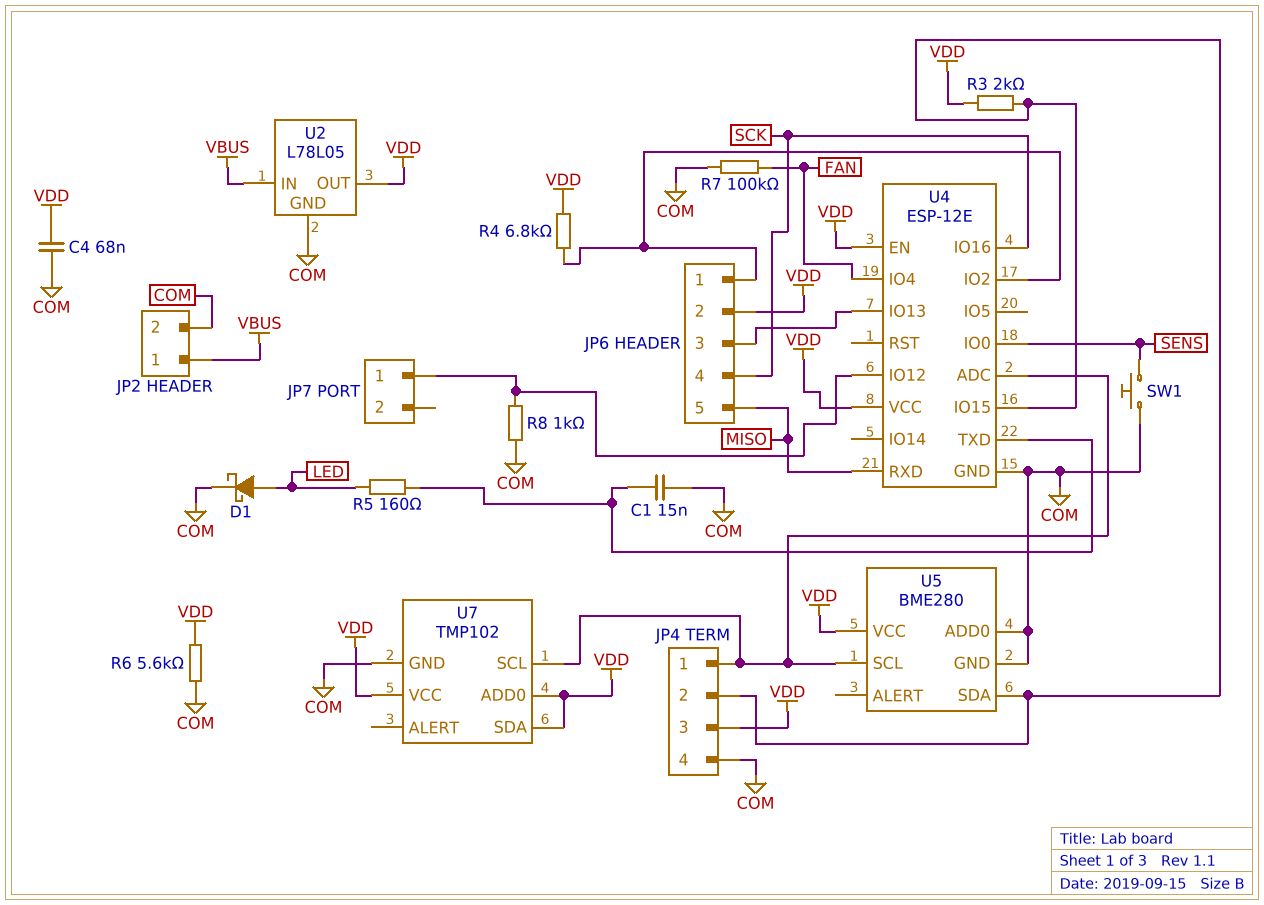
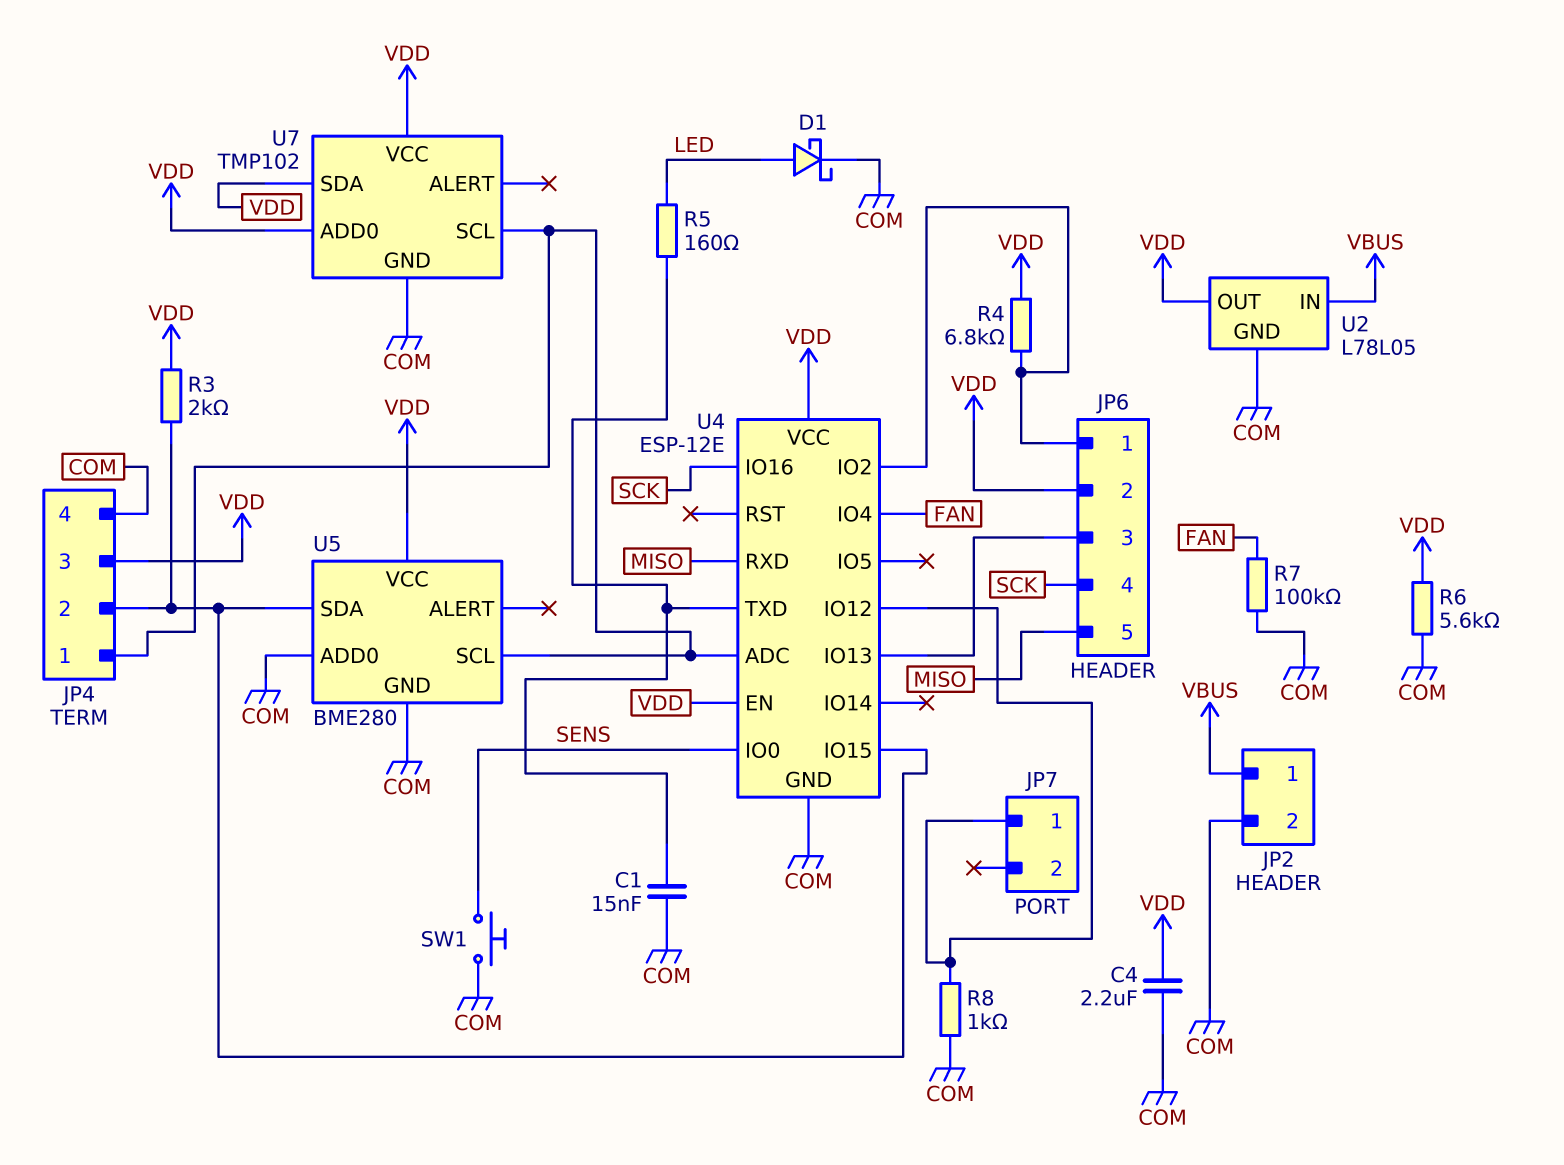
C4: 68nF (COM, VDD) -> 2.2uF (COM, VDD)

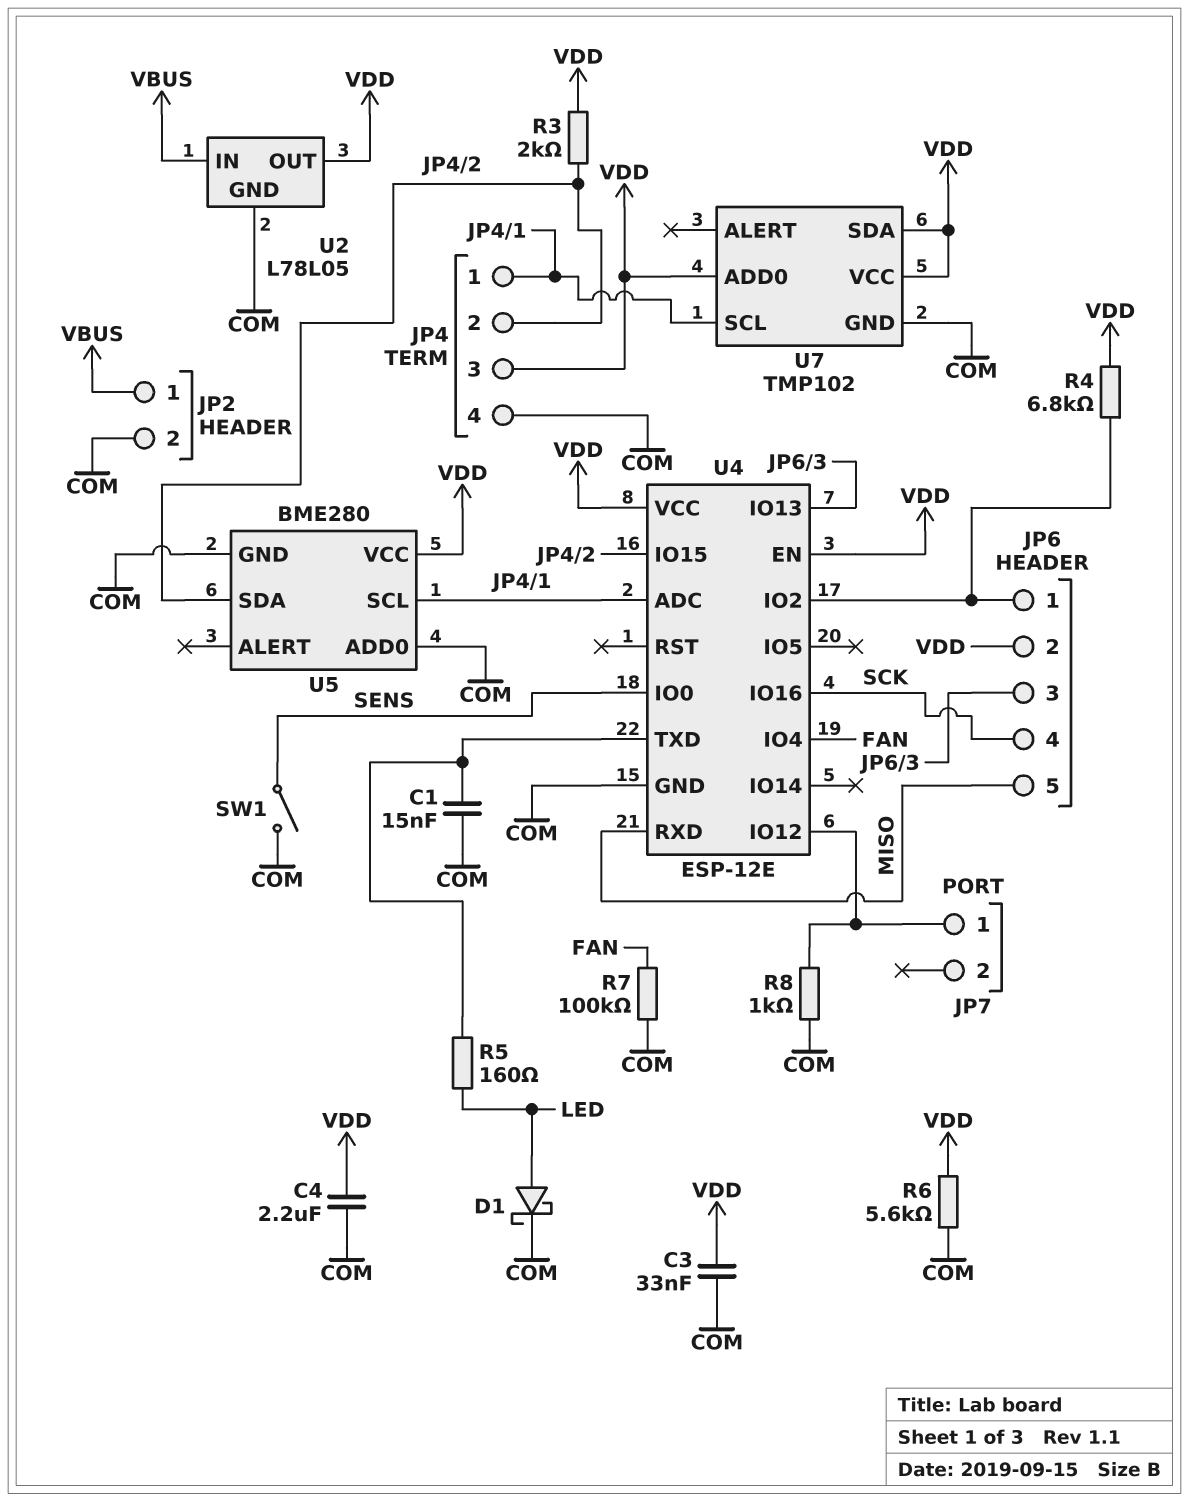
C3: none -> 33nF (COM, VDD)
SW1: button (COM, SENS) -> switch (COM, SENS)

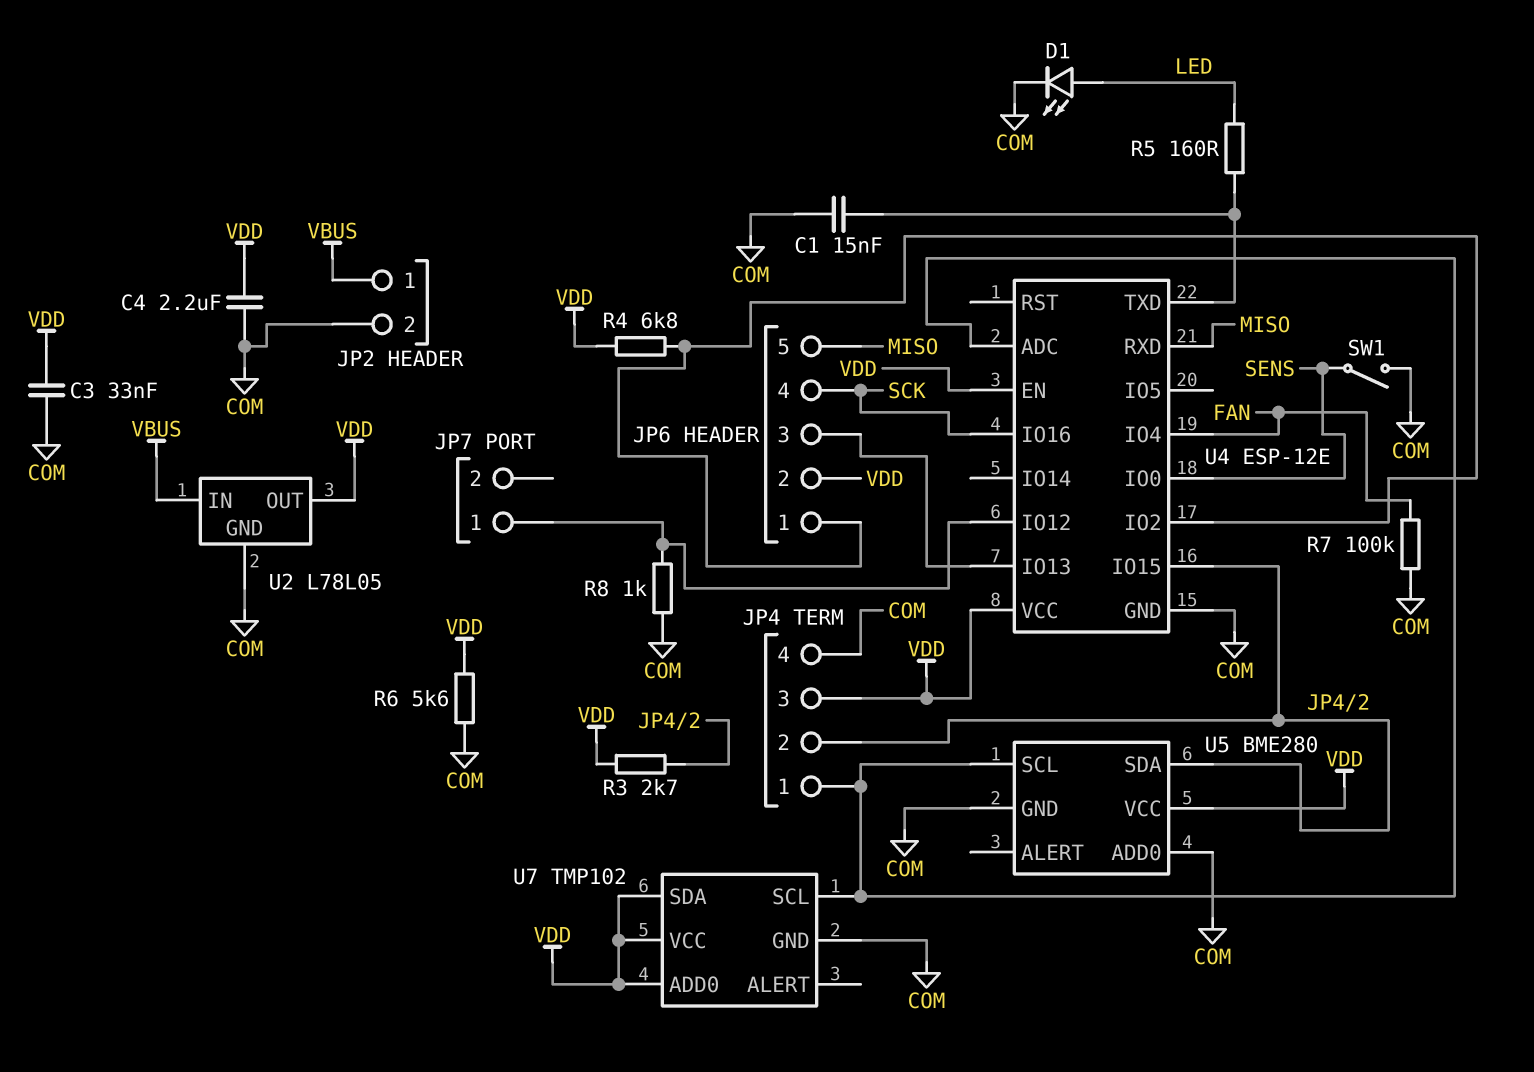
D1: schottky (A LED, K COM) -> LED (A LED, K COM)
R3: 2k (JP4/2, VDD) -> 2.7k (JP4/2, VDD)

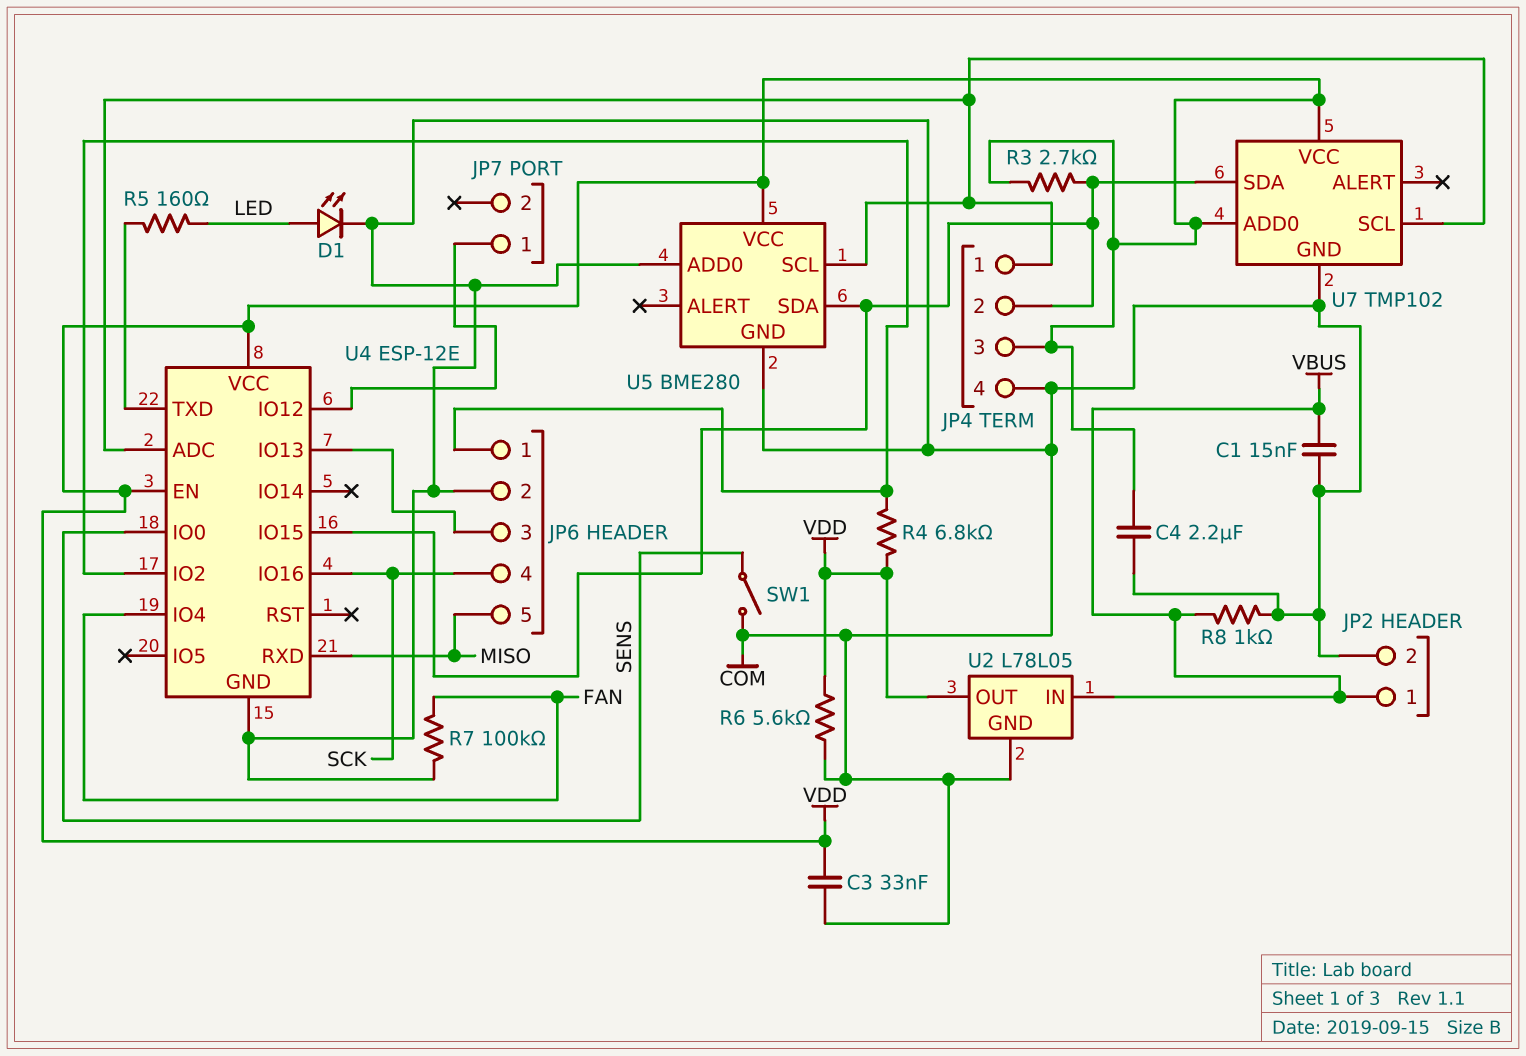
C1: 15nF (COM, U4/TXD) -> 15nF (COM, VBUS)
JP6 pin 2: VDD -> COM
R8: 1k (COM, JP7/1) -> 1k (COM, VBUS)
U7 pin SDA: VDD -> JP4/2

